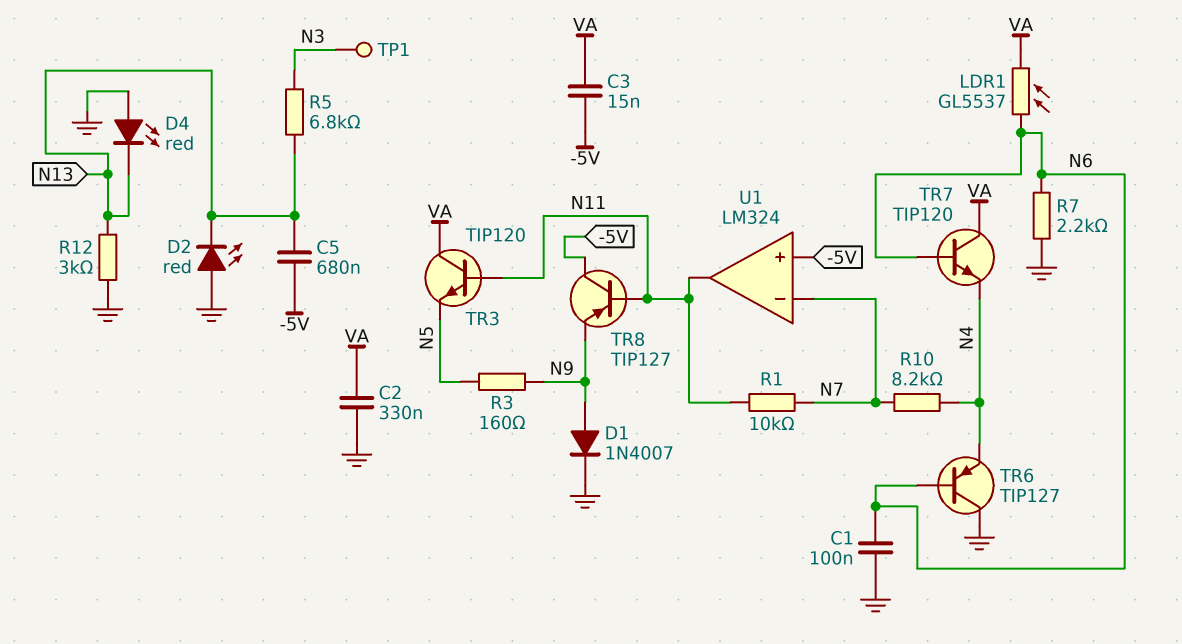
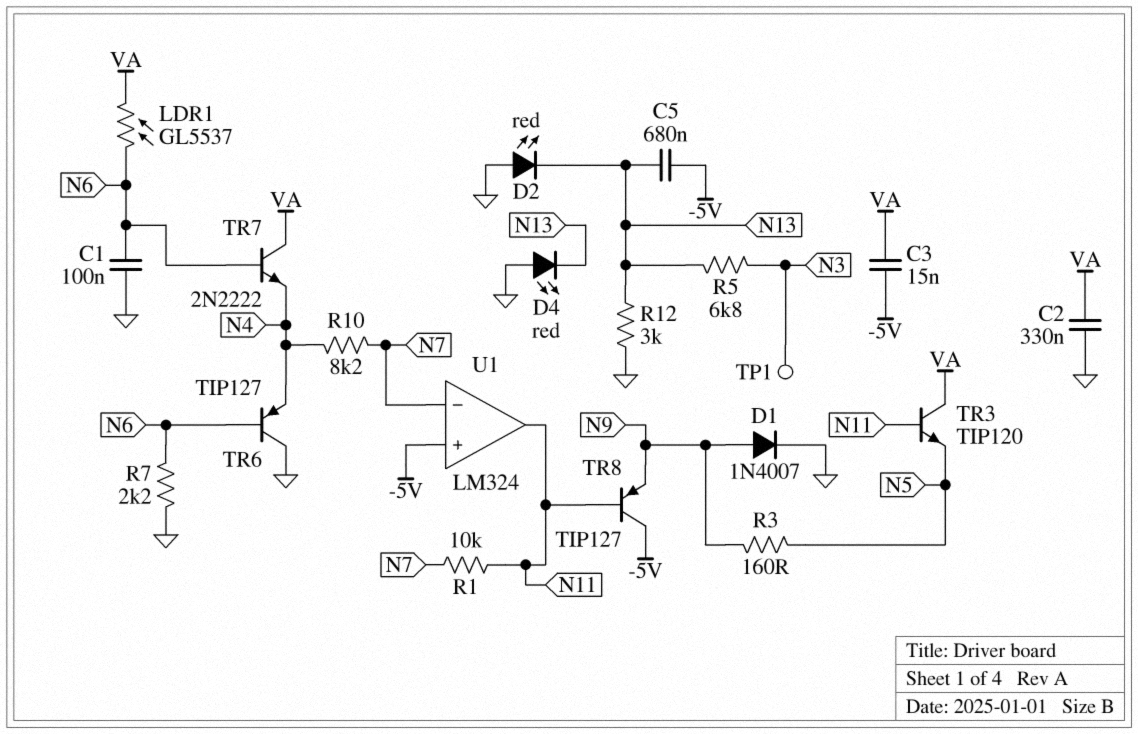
TR7: NPN TIP120 (B N6, C VA, E N4) -> NPN 2N2222 (B N6, C VA, E N4)

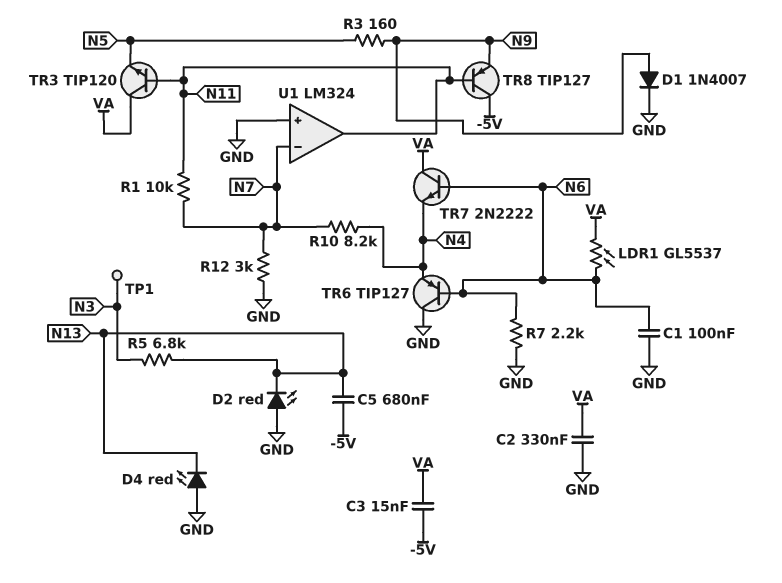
R12: 3k (GND, N13) -> 3k (GND, N7)
U1 pin in+: -5V -> GND

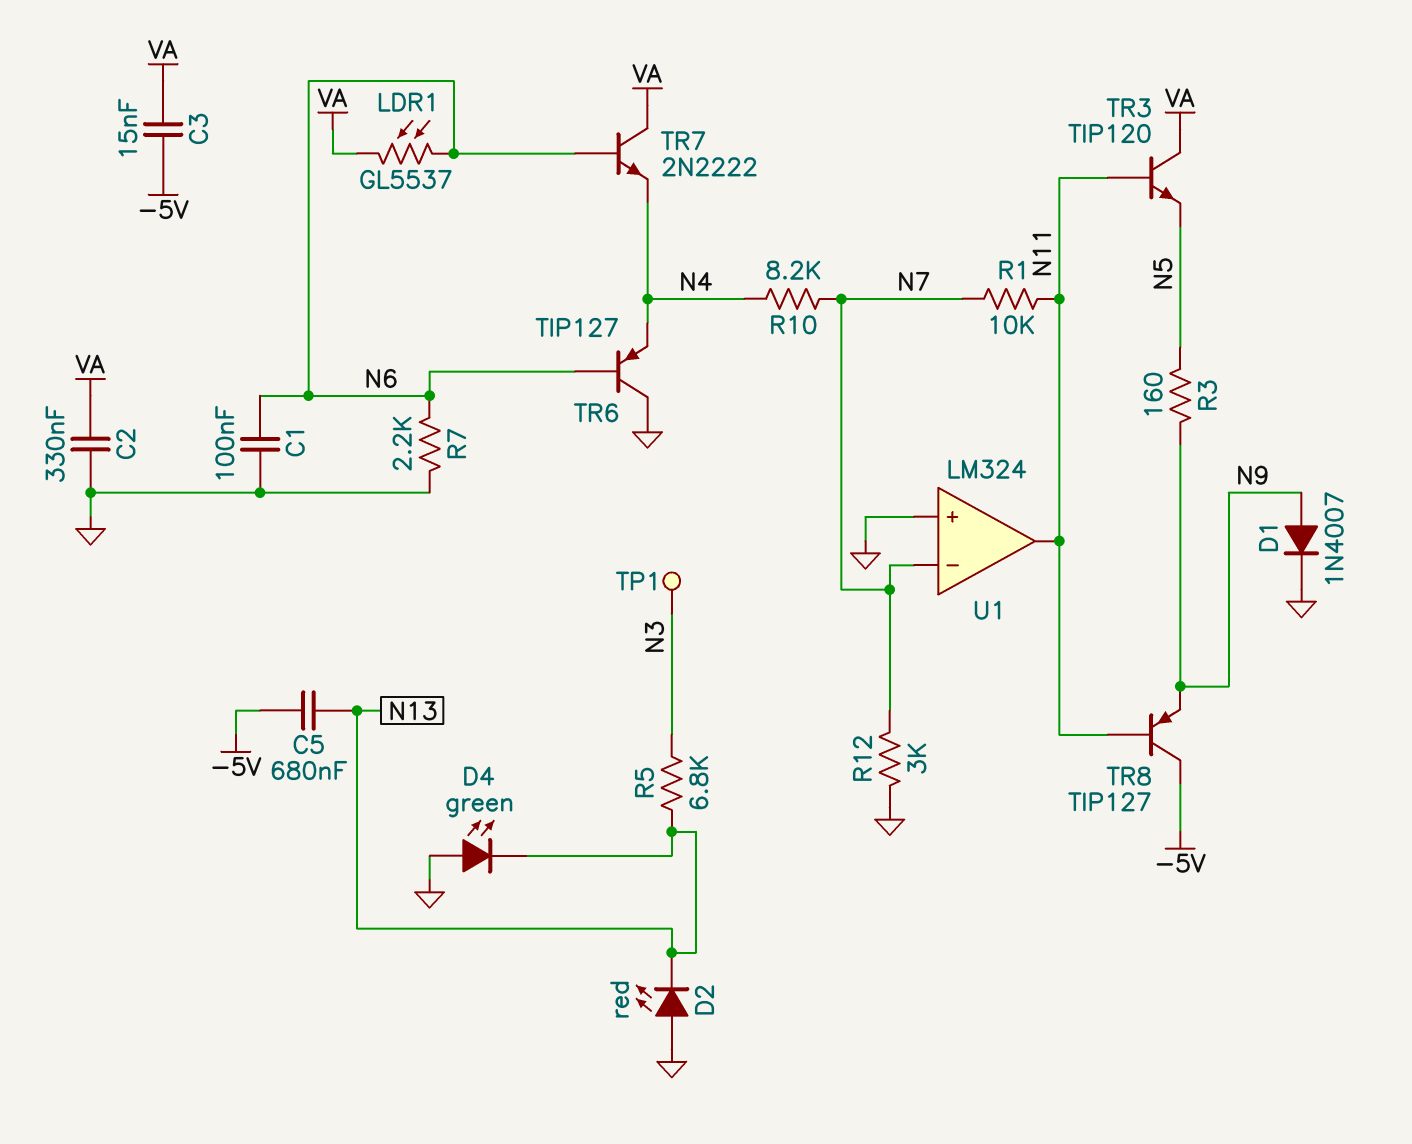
D4: LED red (A GND, K N13) -> LED green (A GND, K N13)

